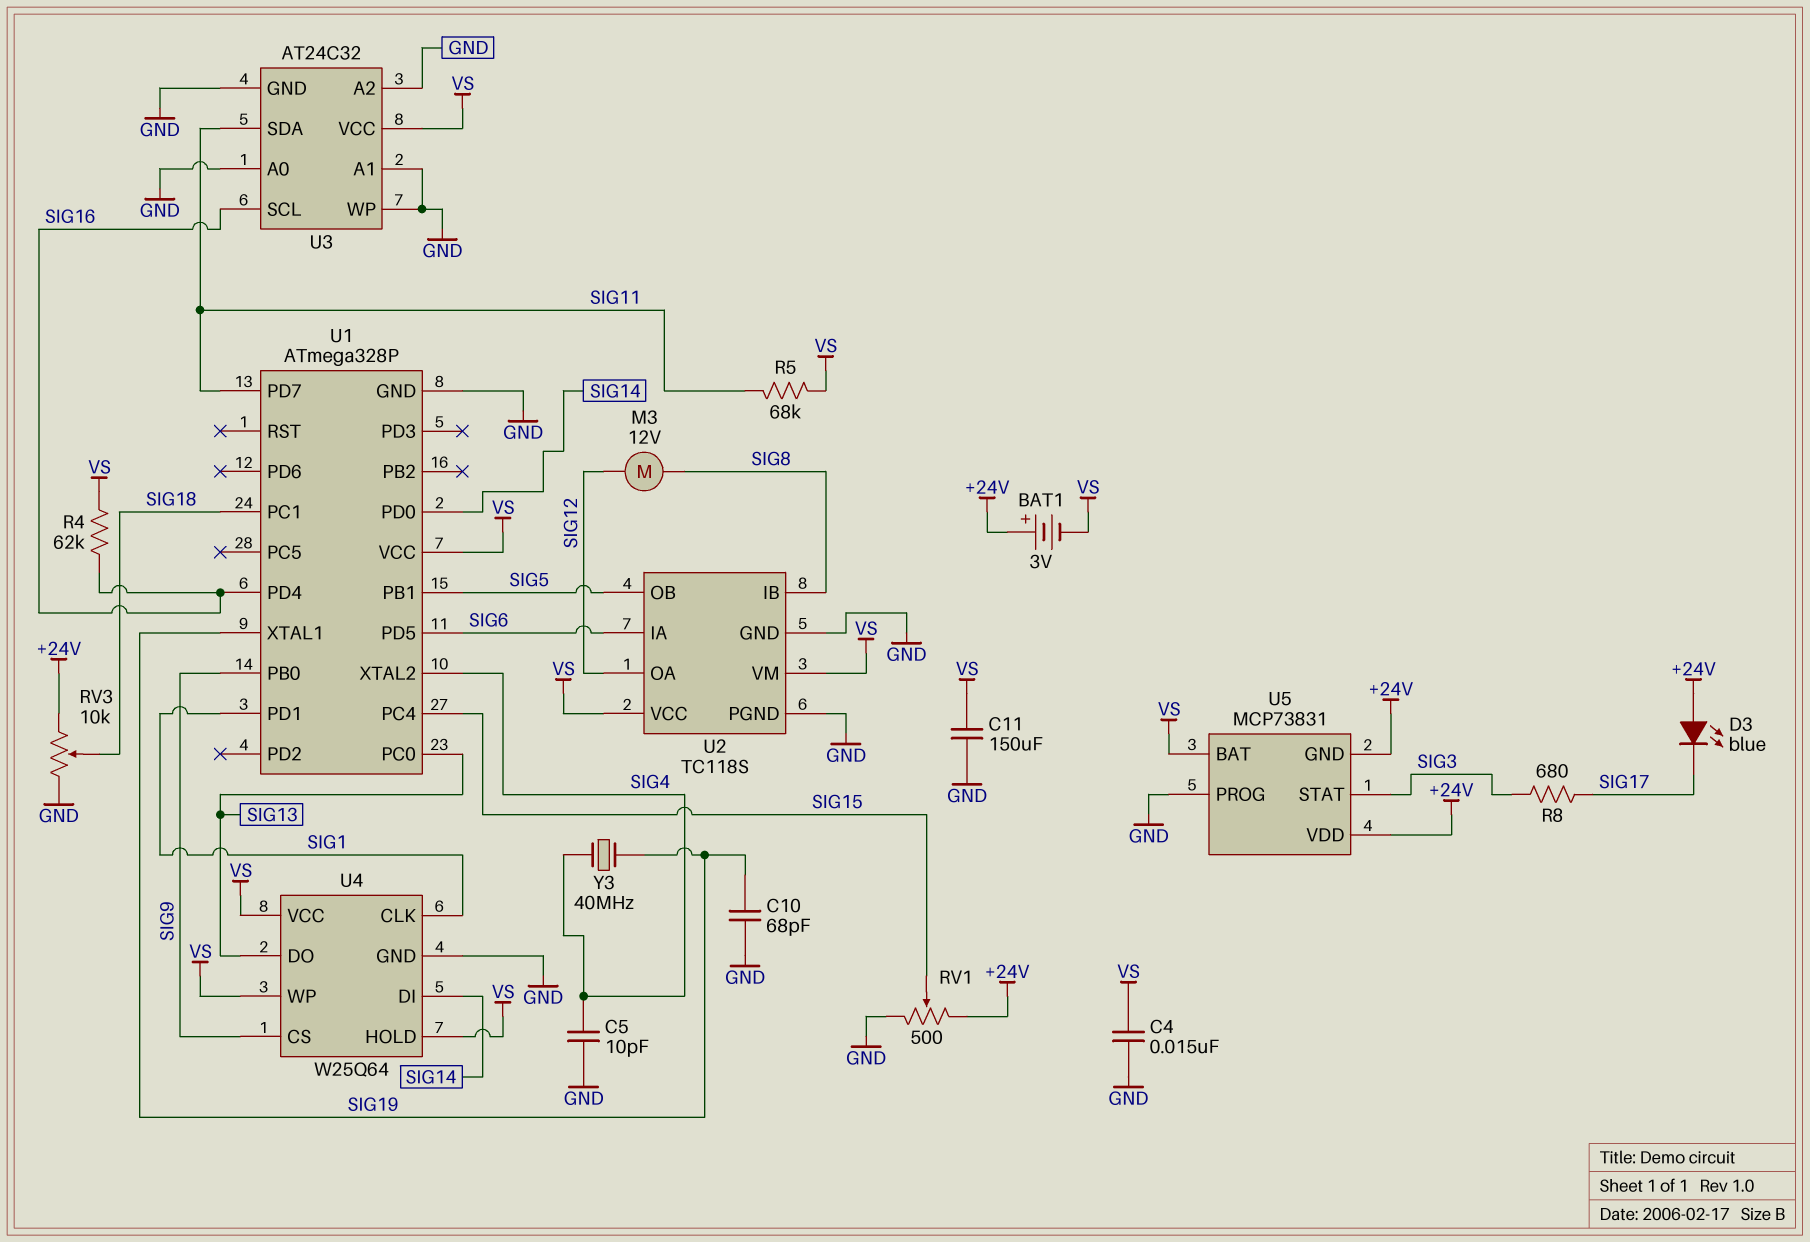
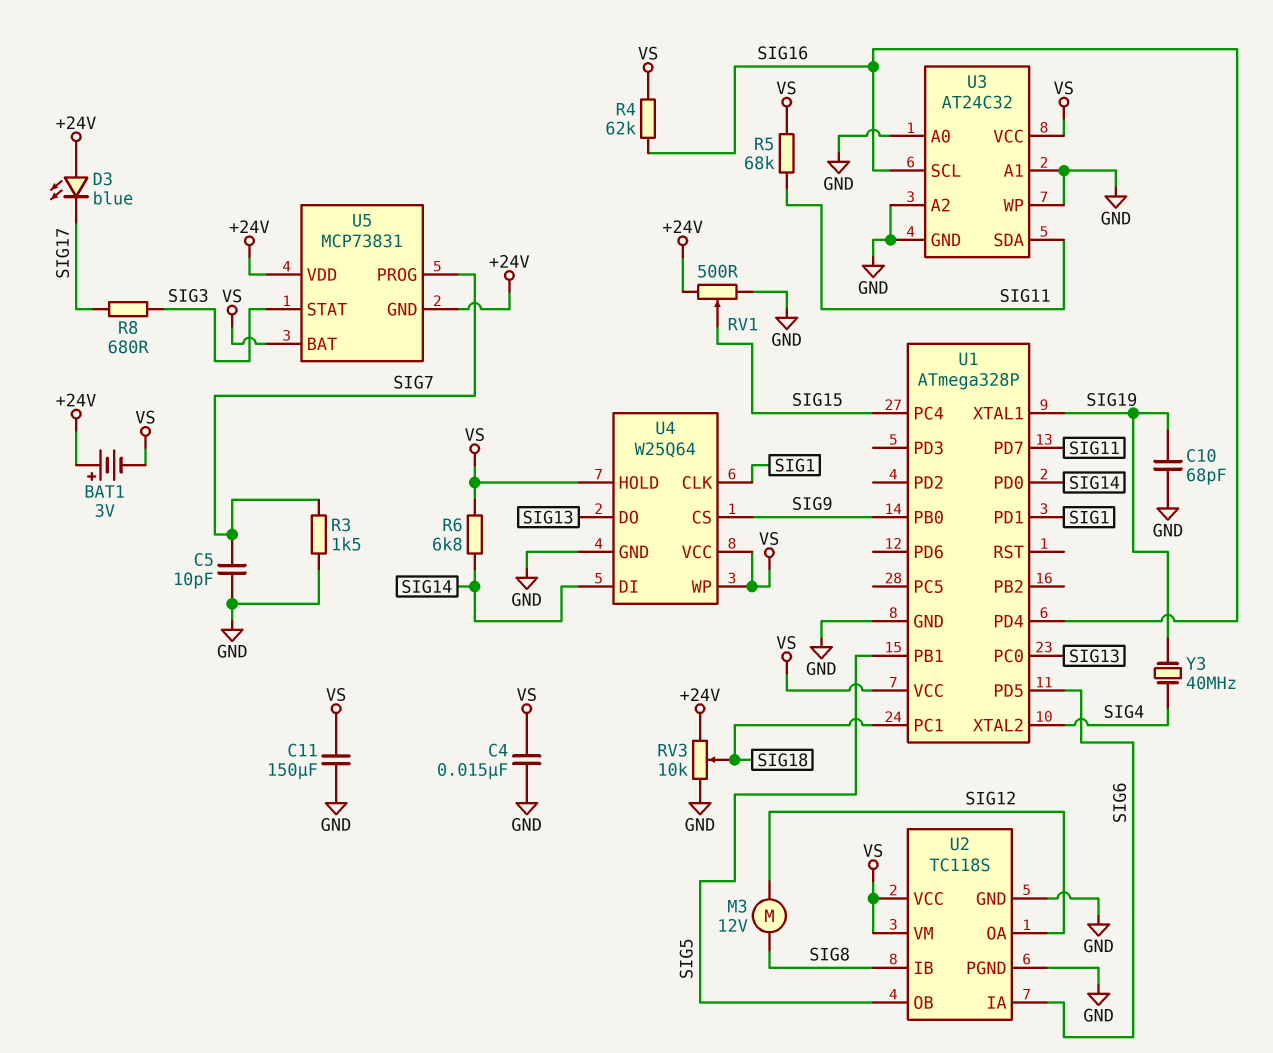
C5: 10pF (GND, SIG4) -> 10pF (GND, SIG7)
R3: none -> 1.5k (GND, SIG7)
R6: none -> 6.8k (SIG14, VS)
U5 pin PROG: GND -> SIG7

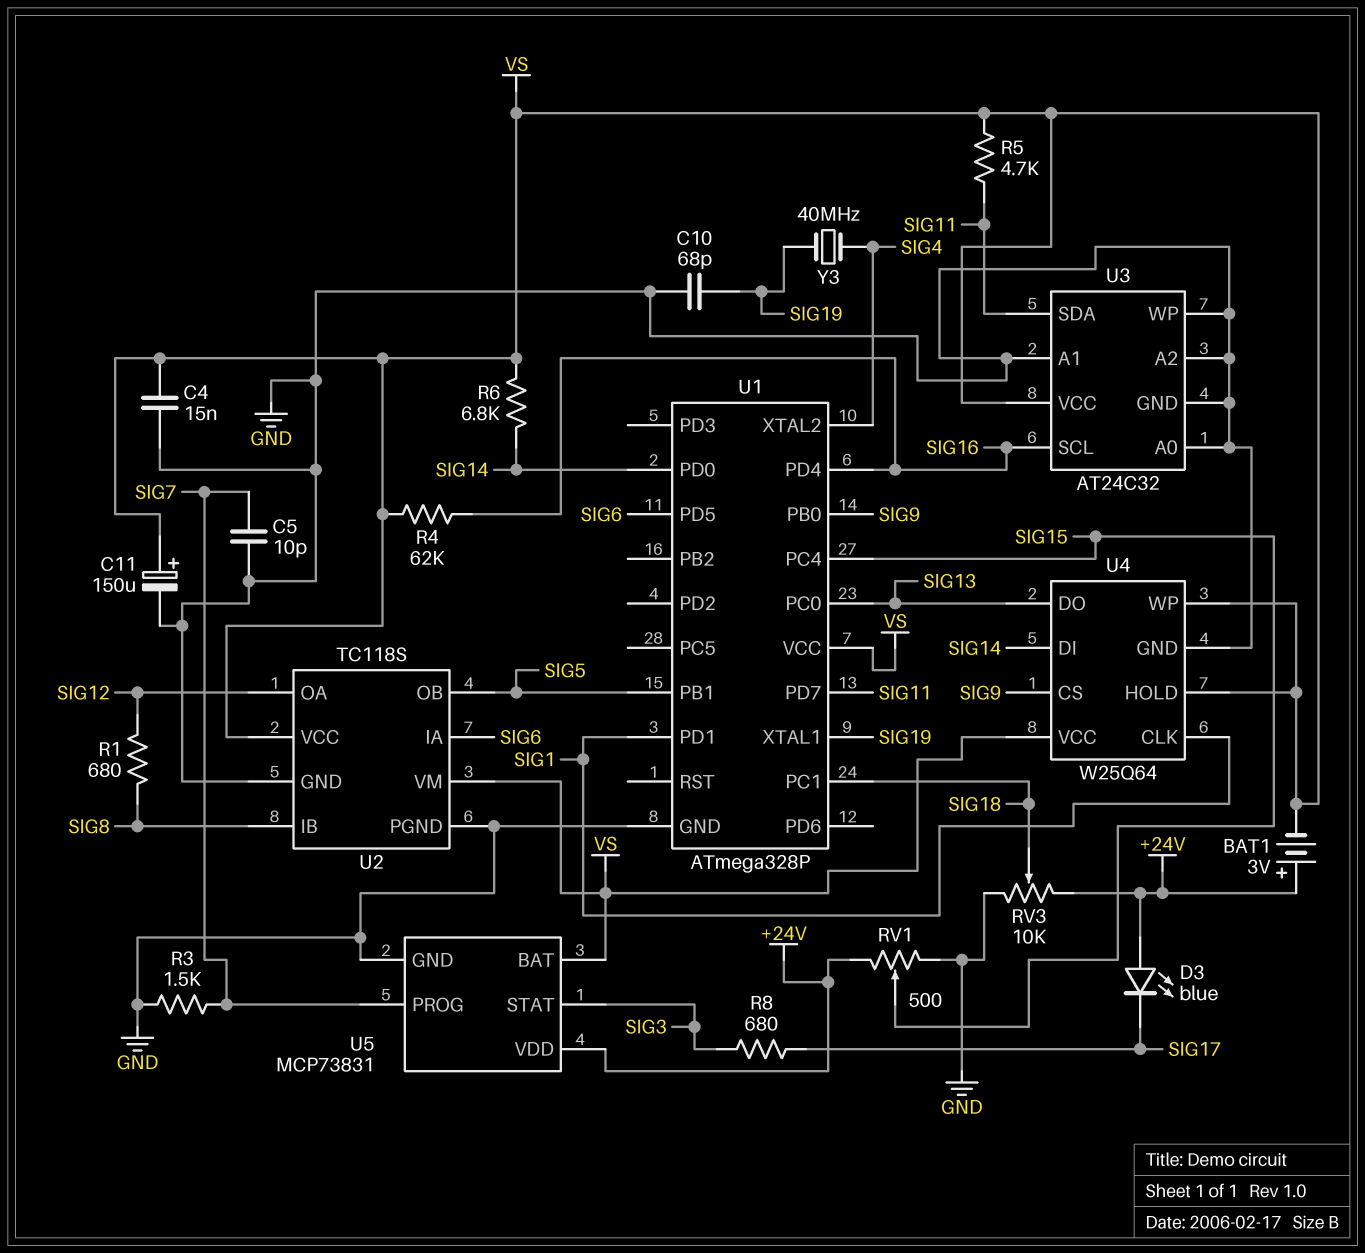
C11: 150uF (GND, VS) -> 150uF (plus VS, minus GND)
M3: motor 12V (SIG8, SIG12) -> none
R1: none -> 680 (SIG8, SIG12)
R5: 68k (SIG11, VS) -> 4.7k (SIG11, VS)
U5 pin GND: +24V -> GND

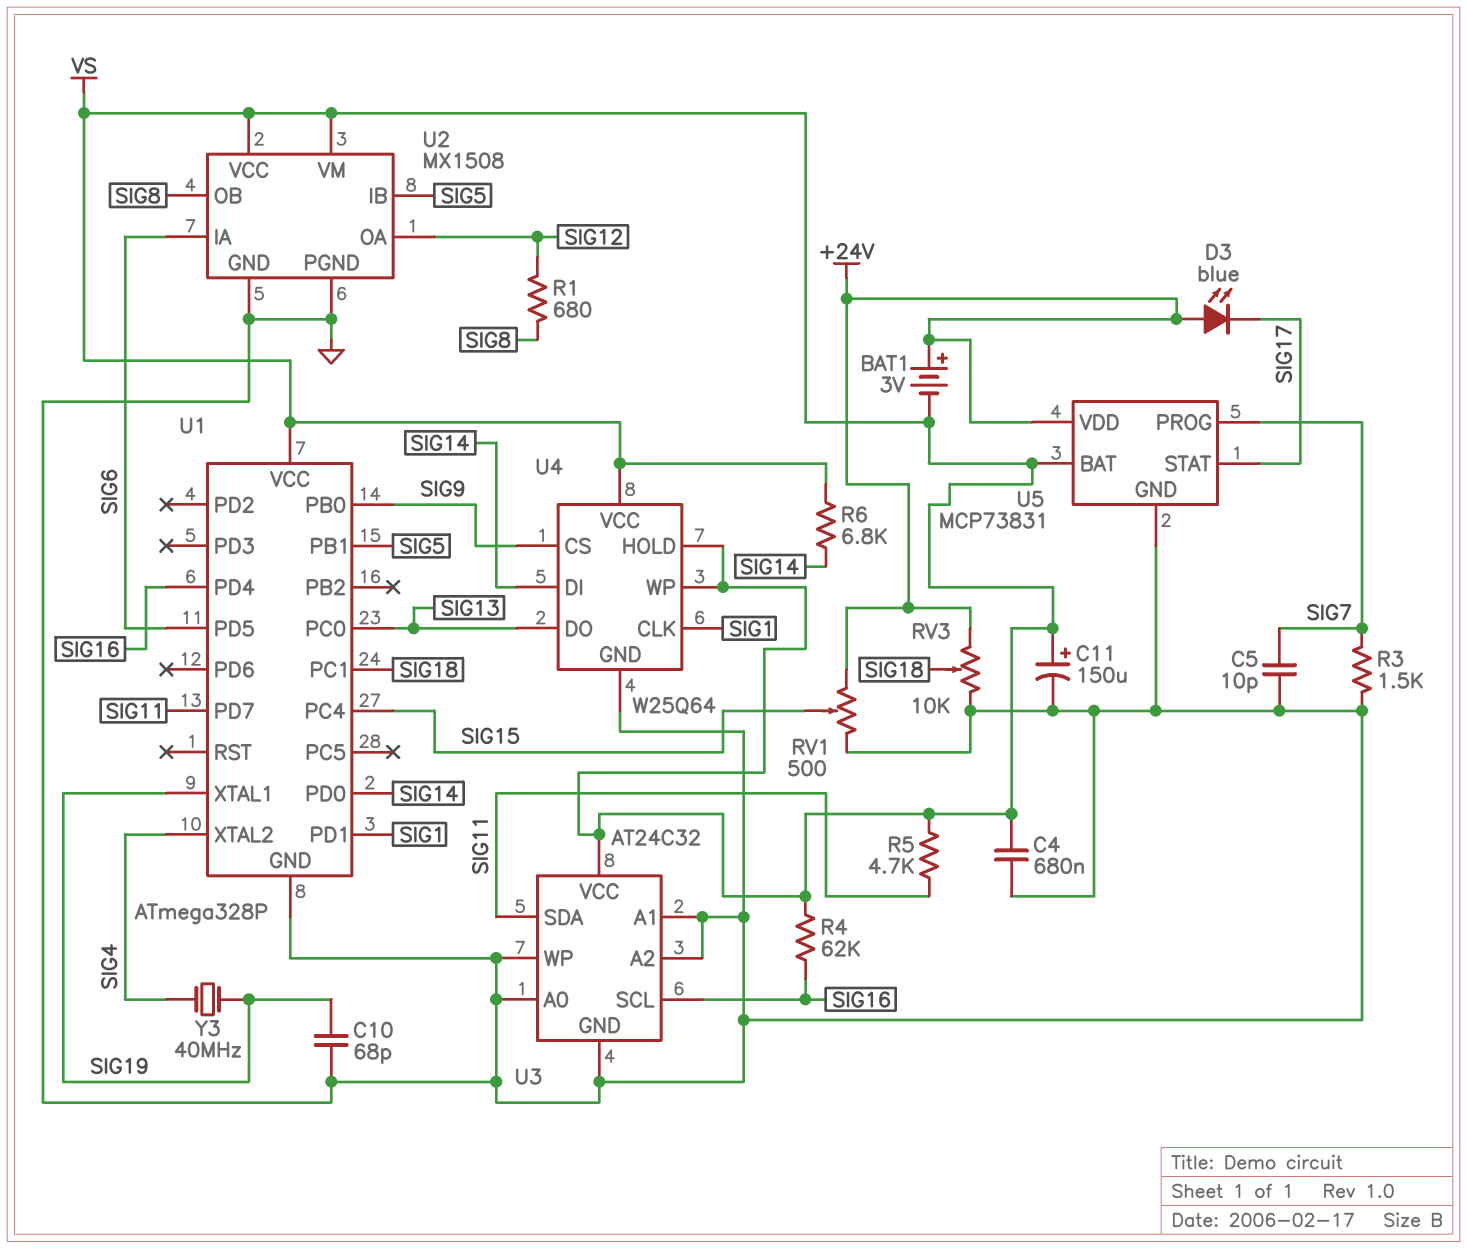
C4: 15nF (GND, VS) -> 680nF (GND, VS)
R8: 680 (SIG3, SIG17) -> none
U2: TC118S -> MX1508
U2 pin IB: SIG8 -> SIG5
U2 pin OB: SIG5 -> SIG8
U5 pin STAT: SIG3 -> SIG17

